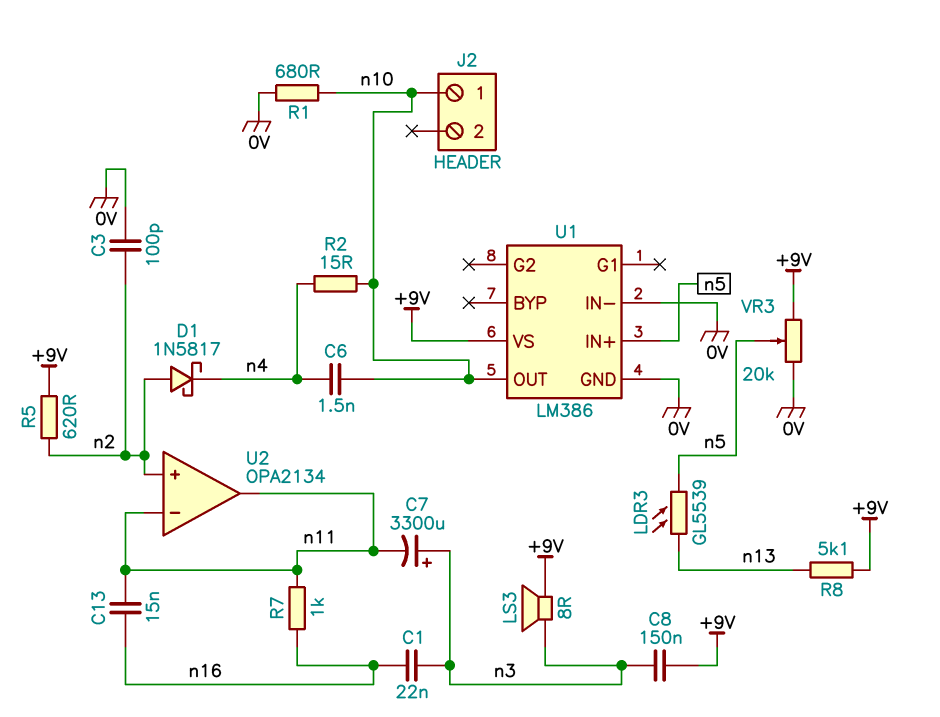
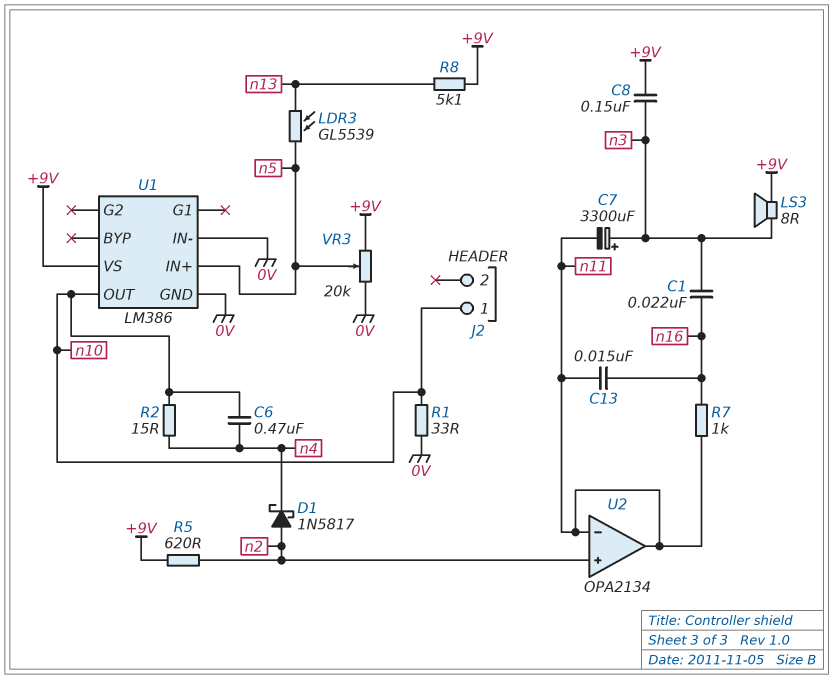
C3: 100pF (0V, n2) -> none
C6: 1.5nF (n4, n10) -> 470nF (n4, n10)
R1: 680 (0V, n10) -> 33 (0V, n10)

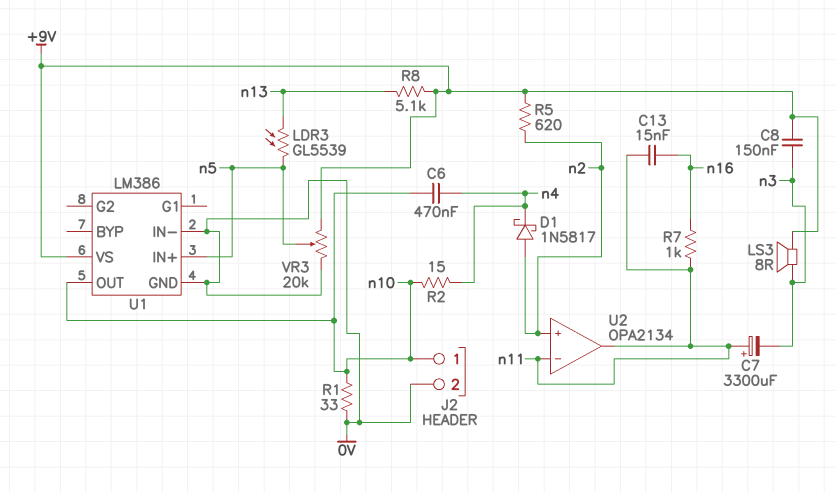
C1: 22nF (n3, n16) -> none
C7: 3300uF (plus n3, minus n11) -> 3300uF (plus n11, minus n3)
J2 pin 2: none -> 0V

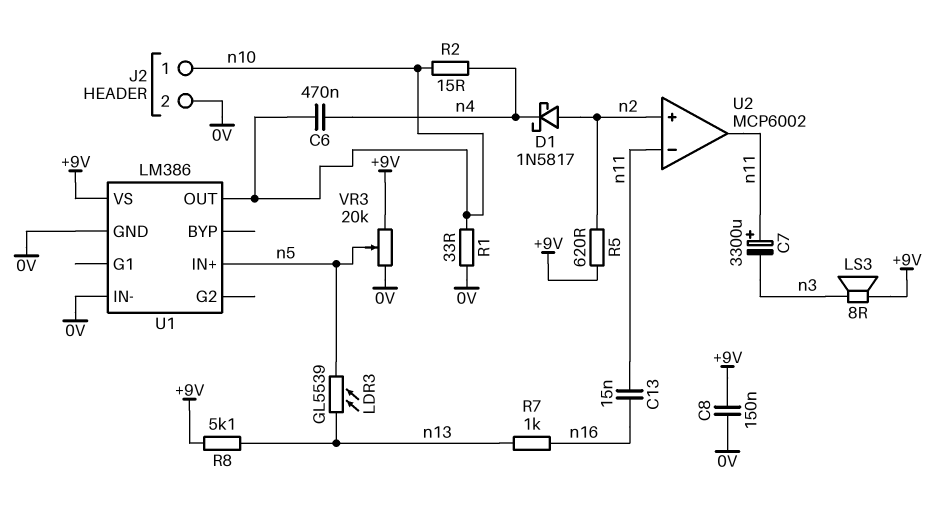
C8: 150nF (+9V, n3) -> 150nF (+9V, 0V)
R7: 1k (n11, n16) -> 1k (n13, n16)
U2: OPA2134 -> MCP6002

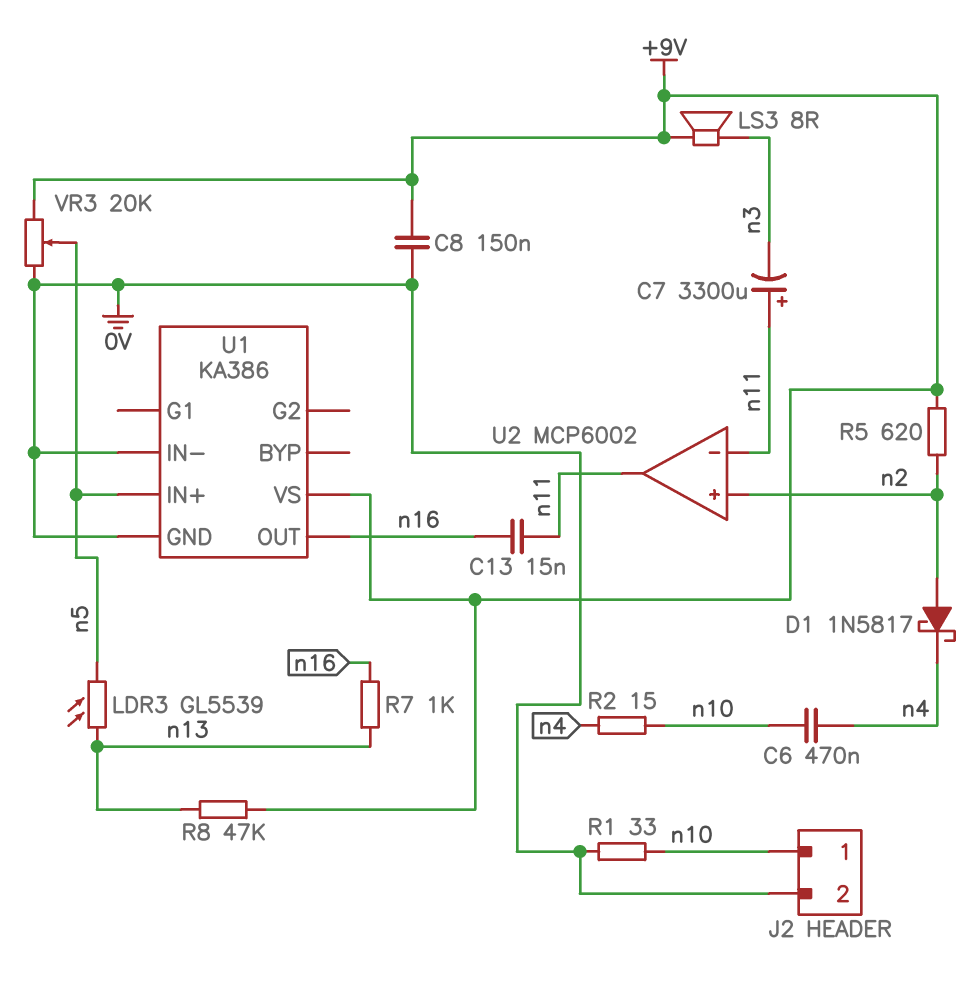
R8: 5.1k (+9V, n13) -> 47k (+9V, n13)
U1: LM386 -> KA386
U1 pin OUT: n10 -> n16

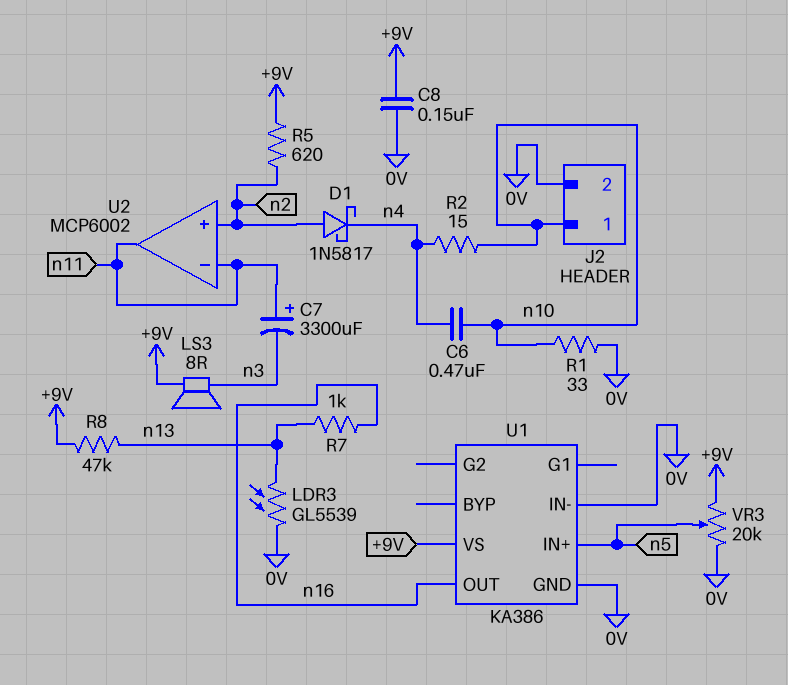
C13: 15nF (n11, n16) -> none
LDR3: GL5539 (n5, n13) -> GL5539 (0V, n13)

